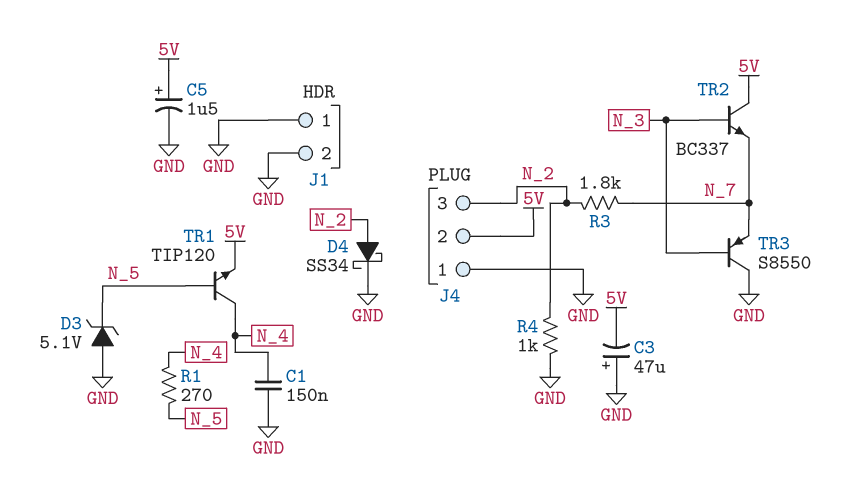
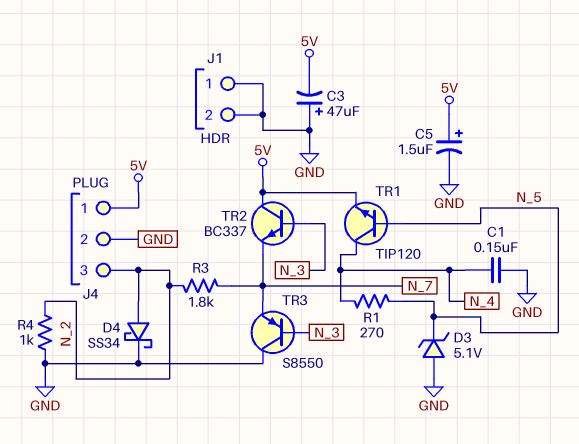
J4 pin 1: GND -> 5V
J4 pin 2: 5V -> GND

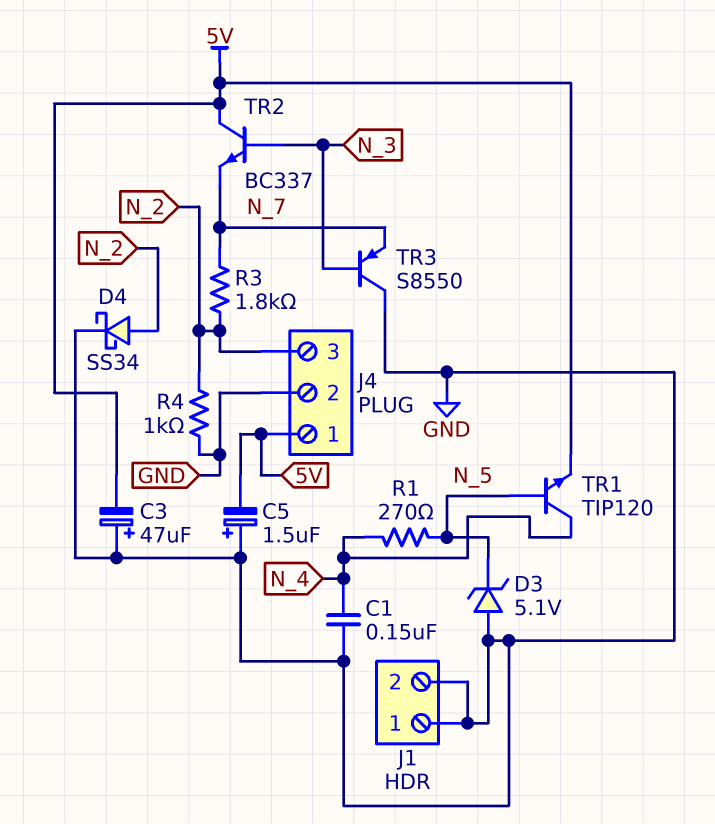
C5: 1.5uF (plus 5V, minus GND) -> 1.5uF (plus GND, minus 5V)

